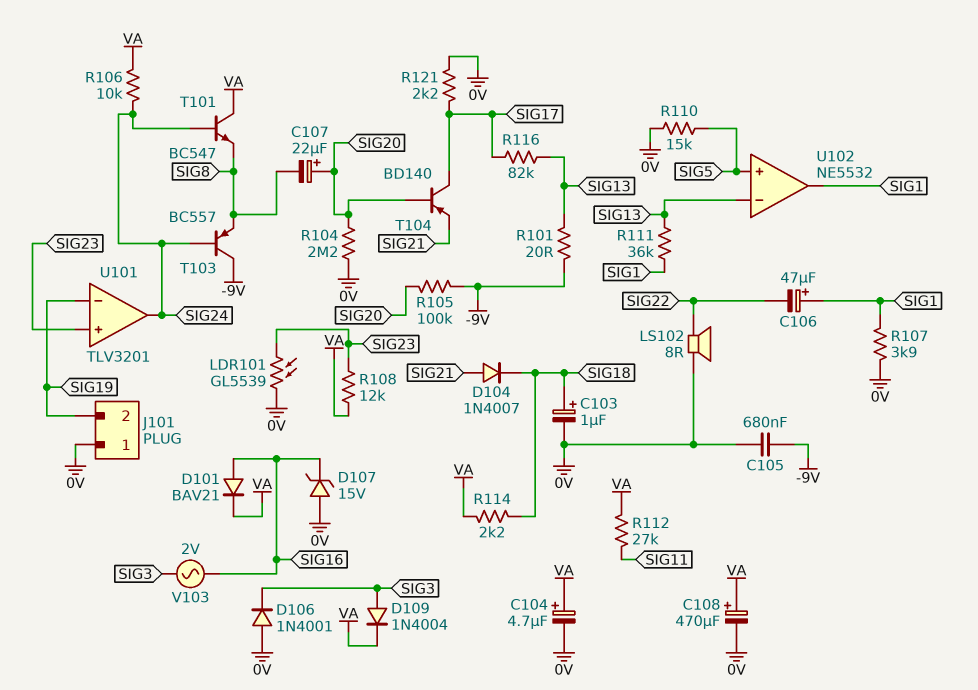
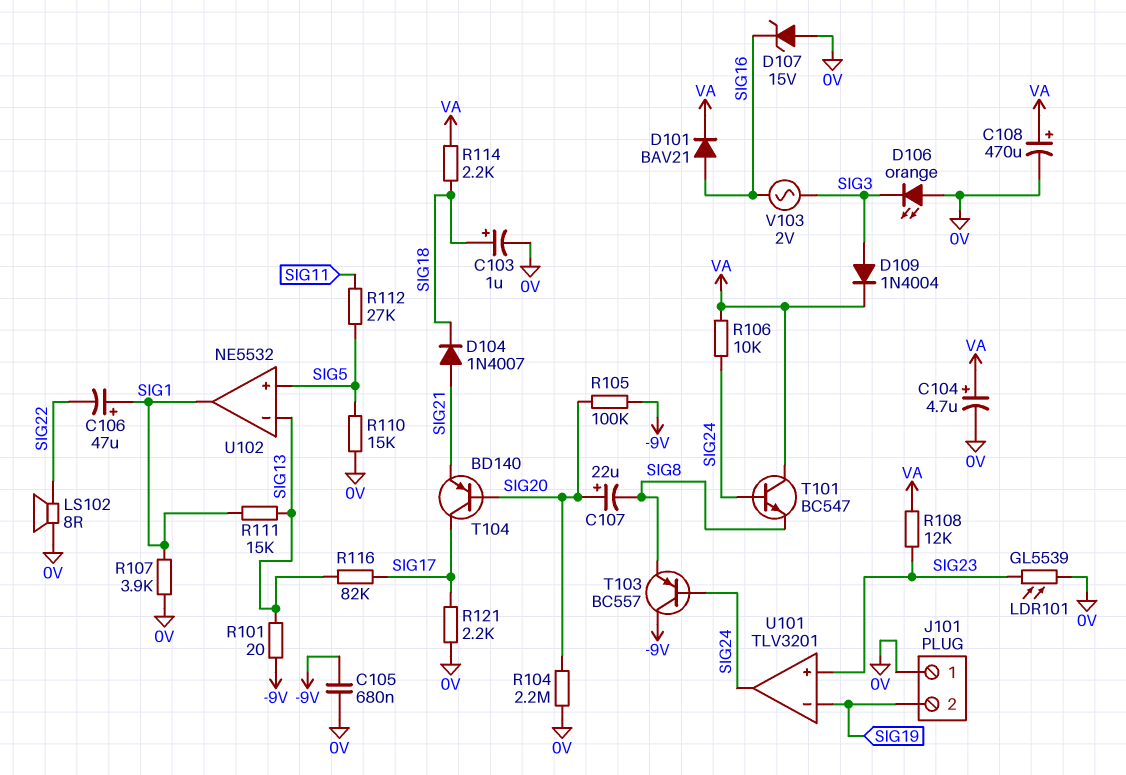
D106: diode 1N4001 (A 0V, K SIG3) -> LED orange (A 0V, K SIG3)
R111: 36k (SIG1, SIG13) -> 15k (SIG1, SIG13)
R112: 27k (SIG11, VA) -> 27k (SIG5, SIG11)

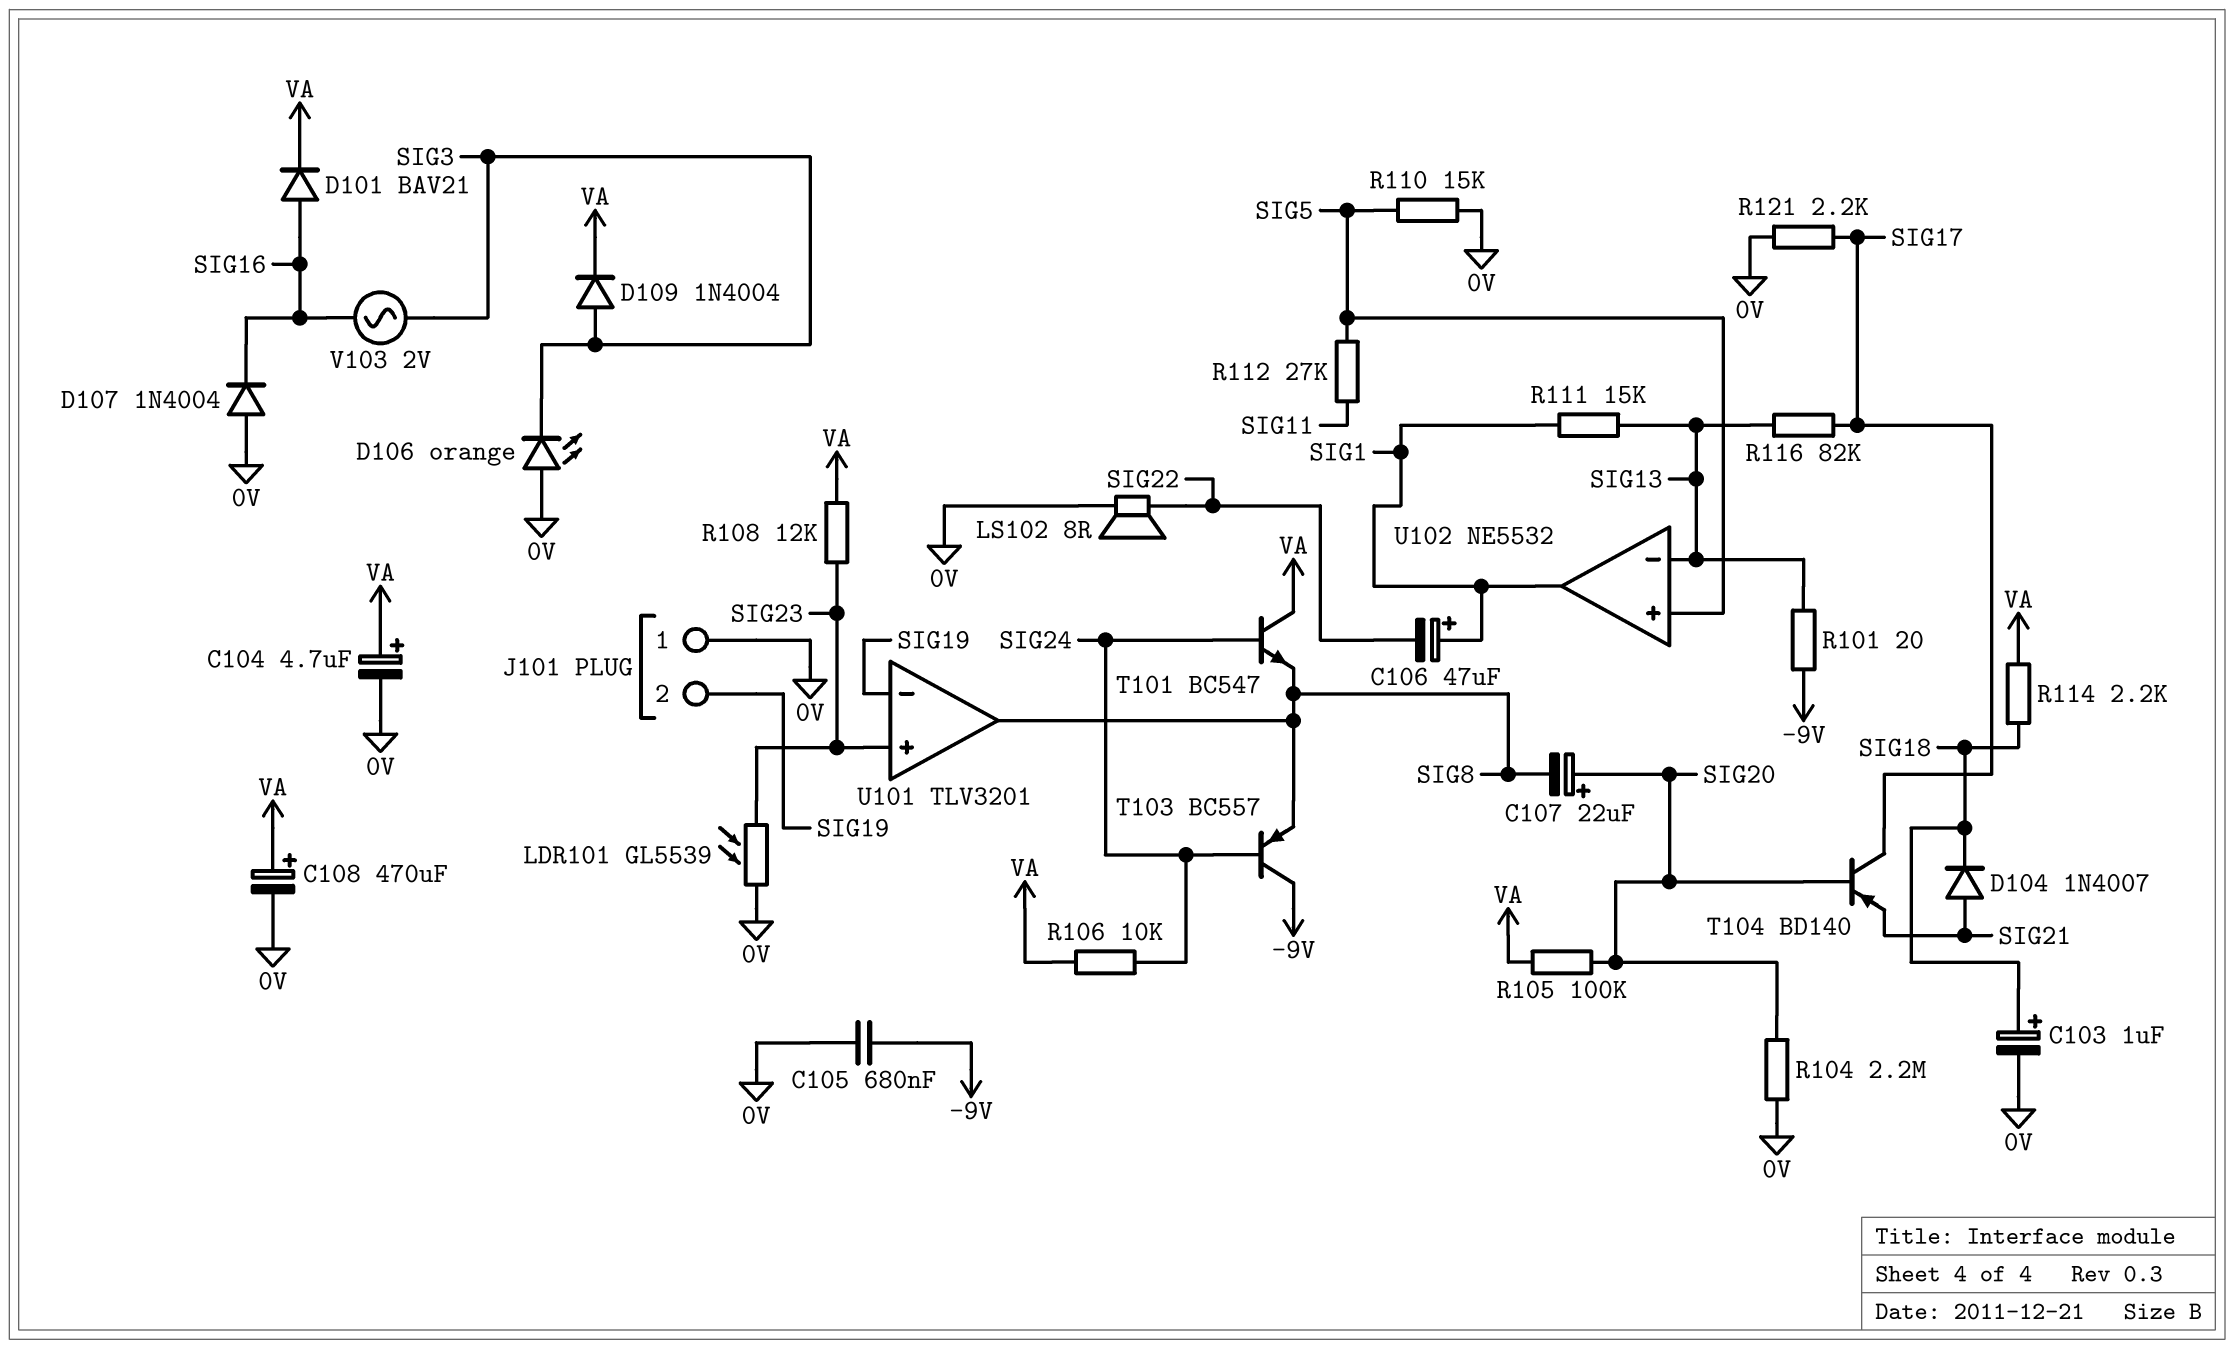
D107: zener 15V (A 0V, K SIG16) -> diode 1N4004 (A 0V, K SIG16)
R105: 100k (-9V, SIG20) -> 100k (SIG20, VA)
R107: 3.9k (0V, SIG1) -> none
U101 pin out: SIG24 -> SIG8

